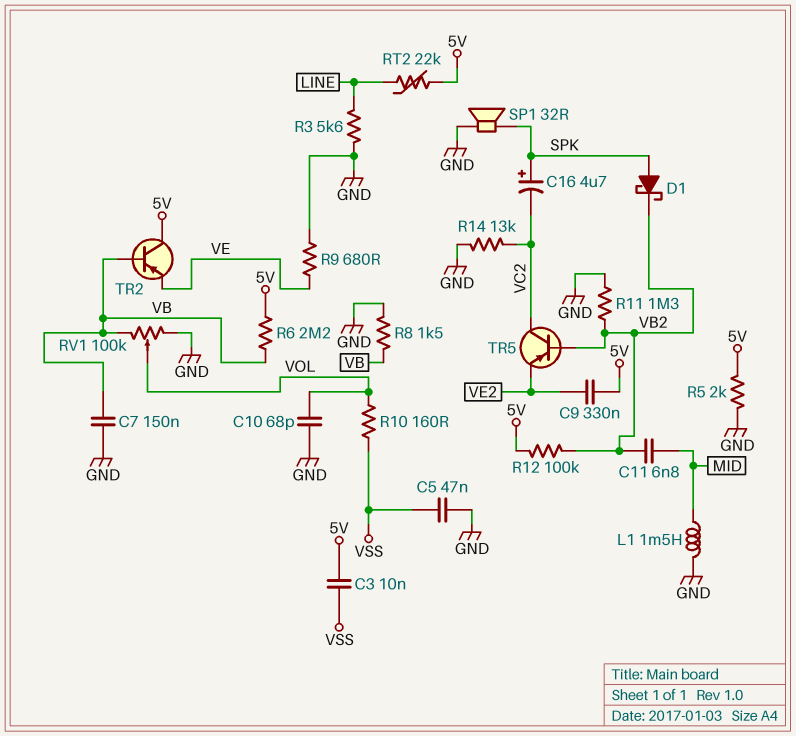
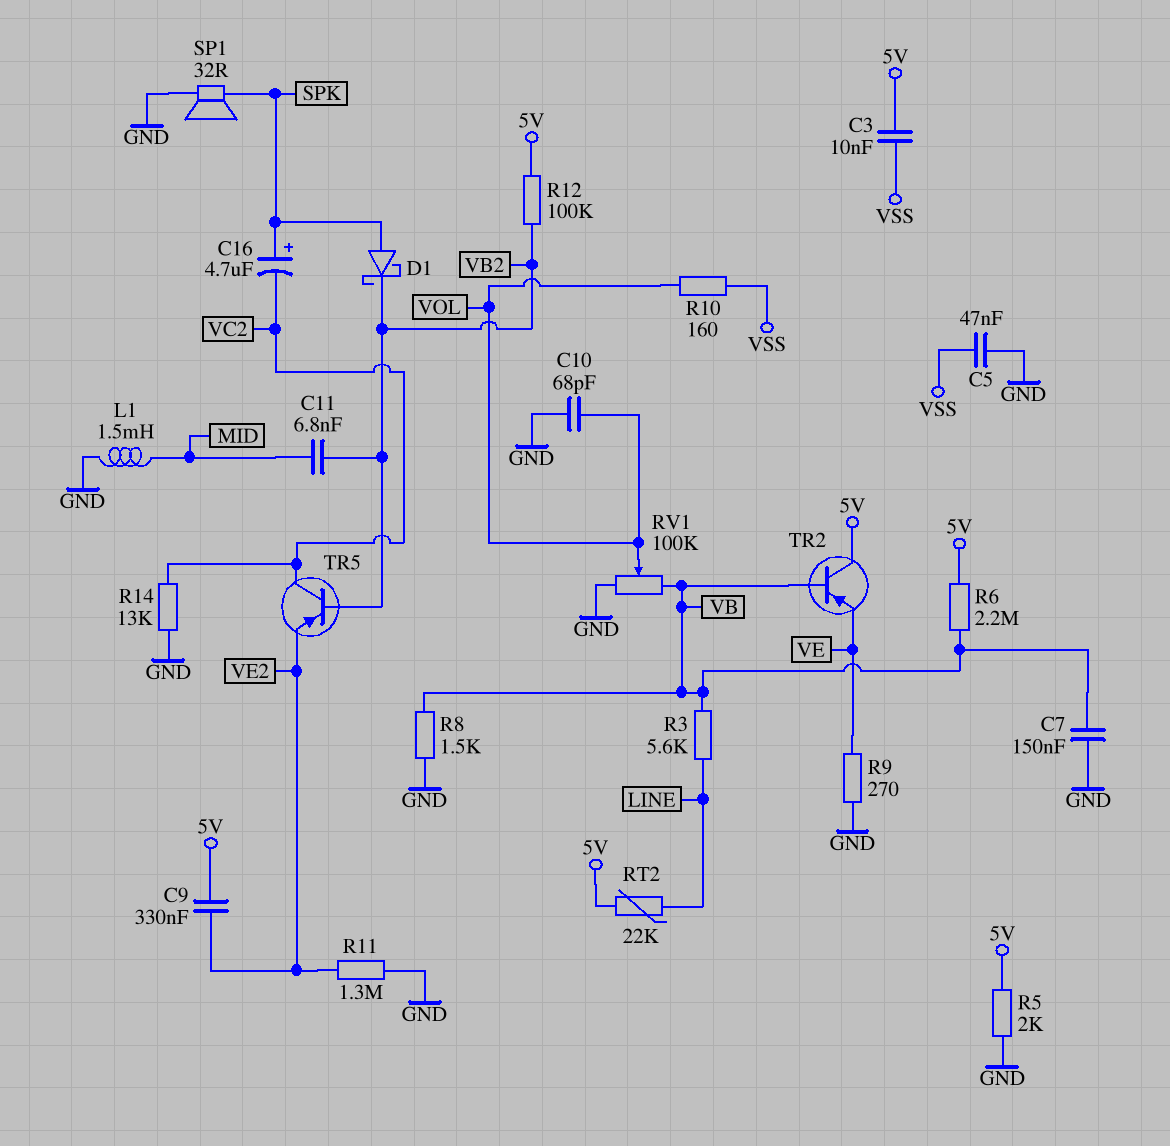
R3: 5.6k (GND, LINE) -> 5.6k (LINE, VB)
R9: 680 (GND, VE) -> 270 (GND, VE)
R11: 1.3M (GND, VB2) -> 1.3M (GND, VE2)

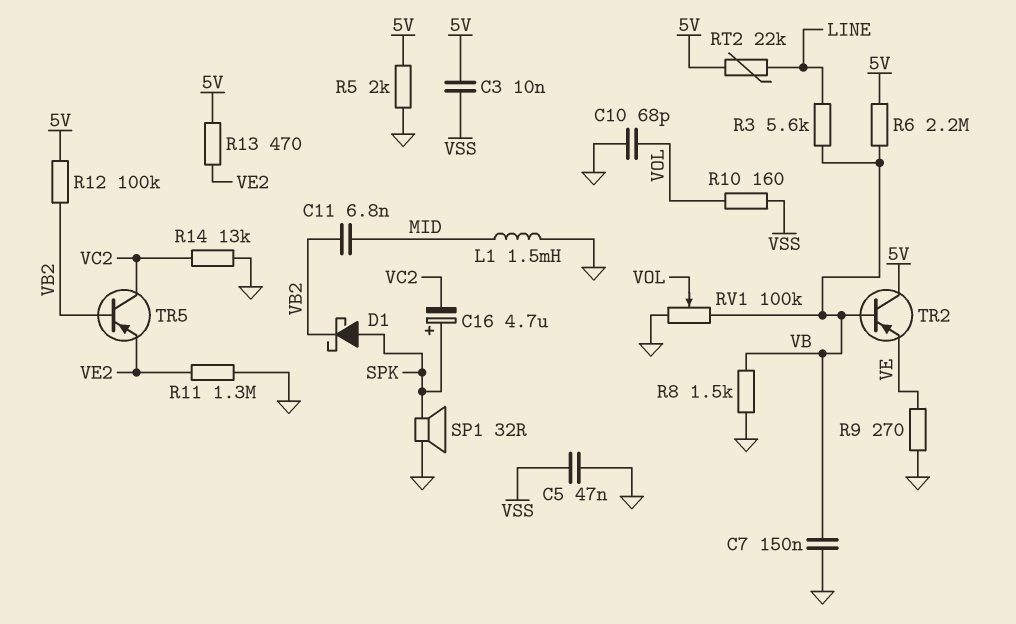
C9: 330nF (5V, VE2) -> none
R13: none -> 470 (5V, VE2)

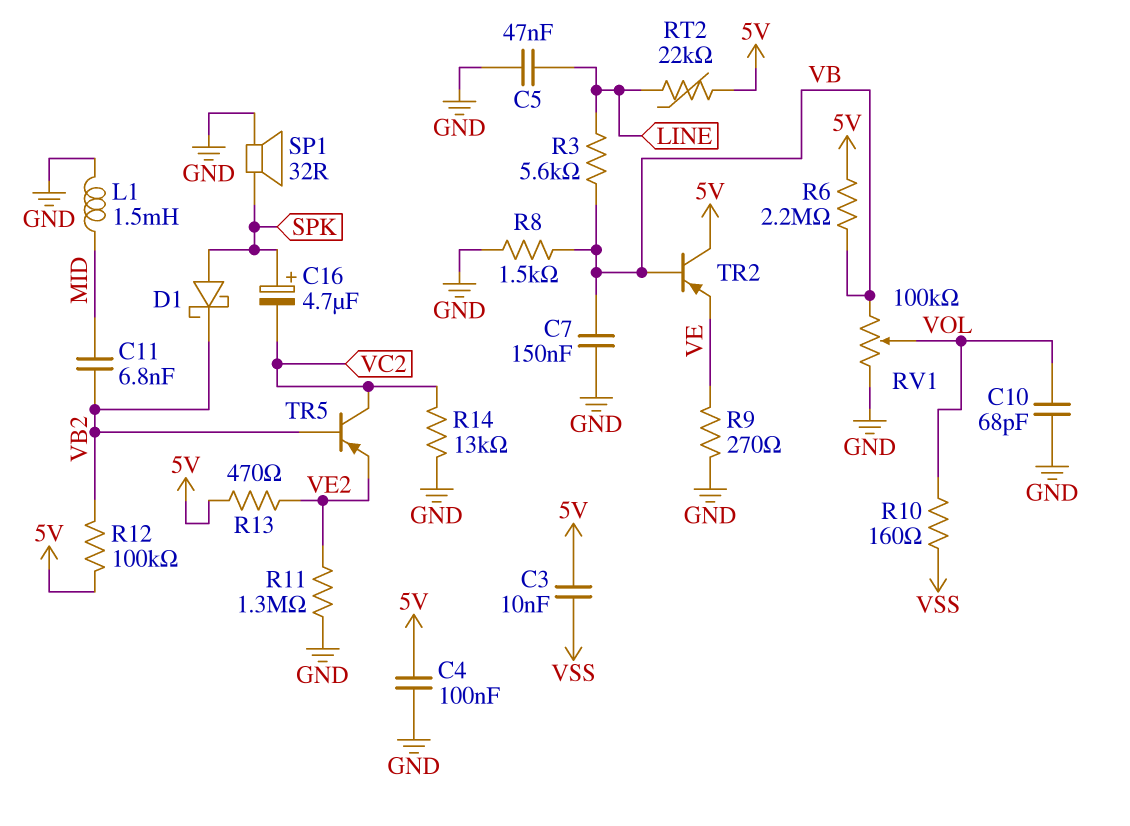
C4: none -> 100nF (5V, GND)
C5: 47nF (GND, VSS) -> 47nF (GND, LINE)
R5: 2k (5V, GND) -> none

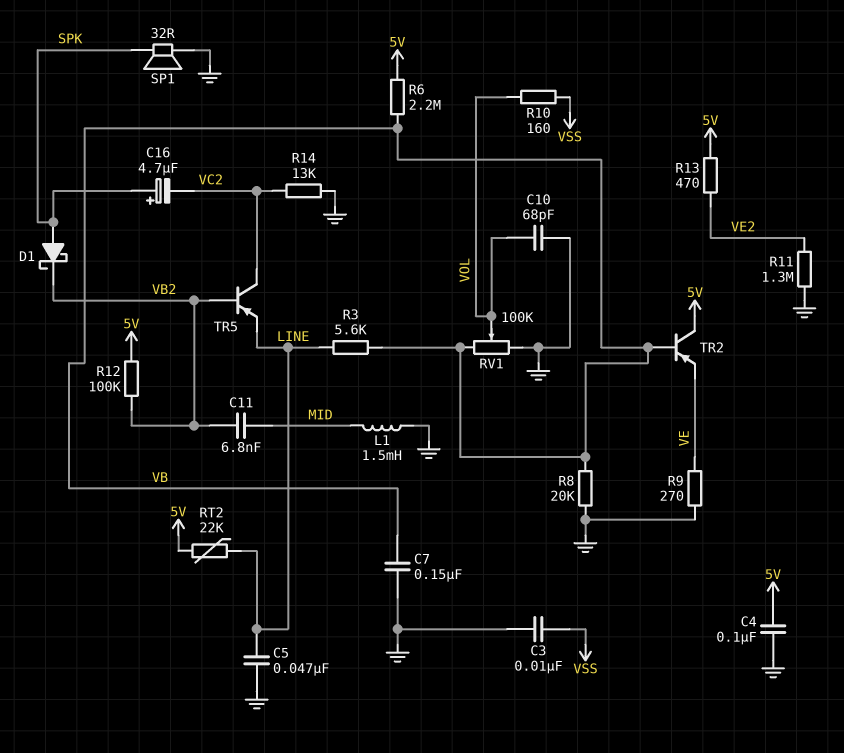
C3: 10nF (5V, VSS) -> 10nF (GND, VSS)
R8: 1.5k (GND, VB) -> 20k (GND, VB)
TR5: PNP (B VB2, C VC2, E VE2) -> PNP (B VB2, C VC2, E LINE)

